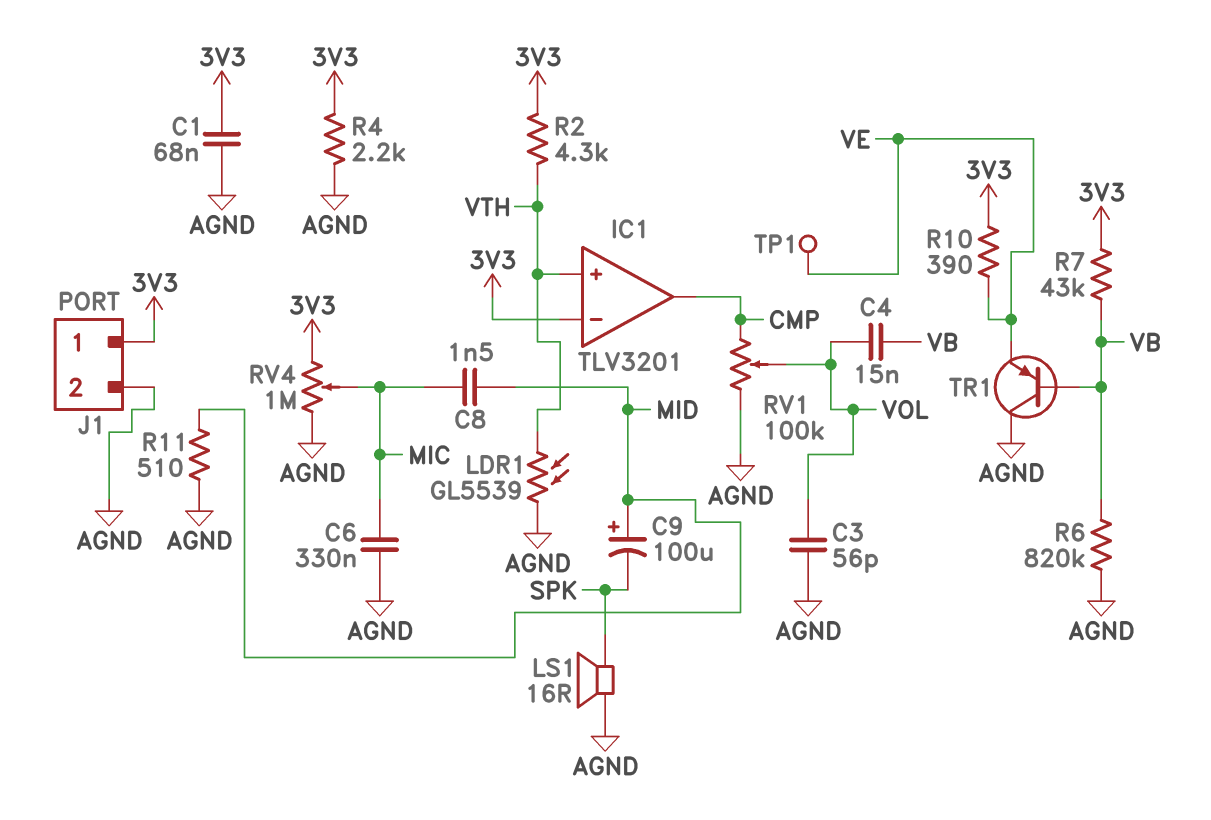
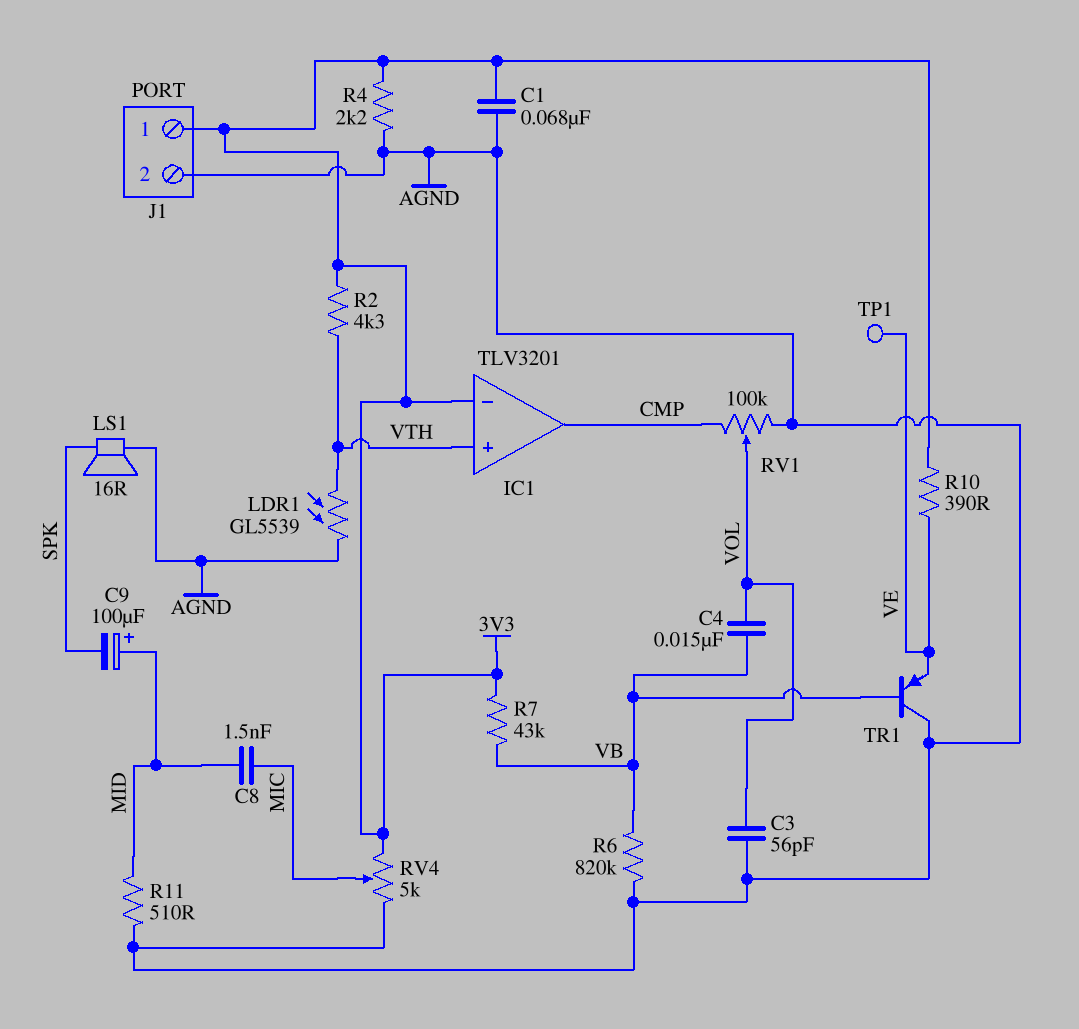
C6: 330nF (AGND, MIC) -> none
RV4: 1M (3V3, AGND, wiper MIC) -> 5k (3V3, AGND, wiper MIC)

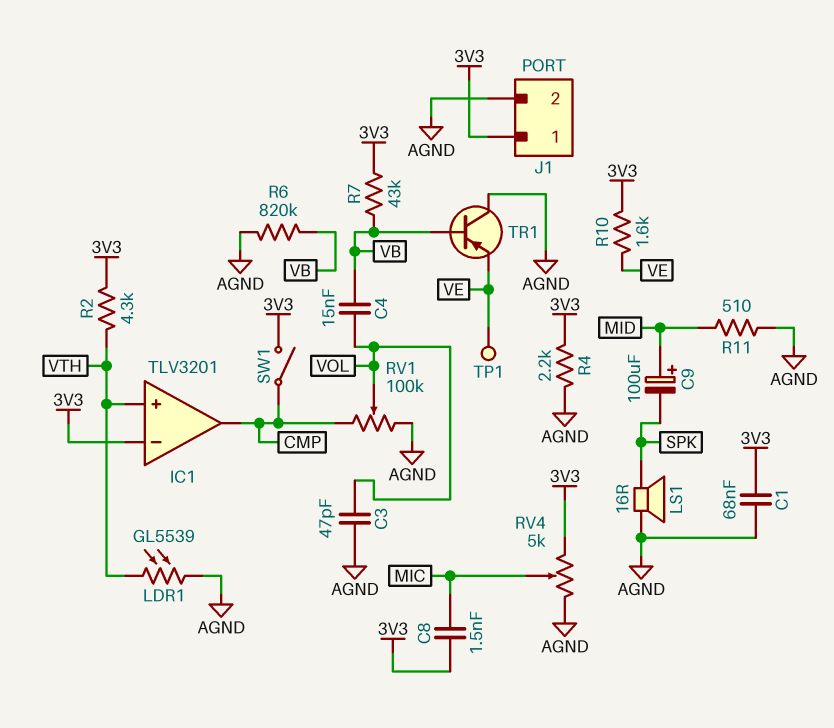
C3: 56pF (AGND, VOL) -> 47pF (AGND, VOL)
C8: 1.5nF (MIC, MID) -> 1.5nF (3V3, MIC)
R10: 390 (3V3, VE) -> 1.6k (3V3, VE)
SW1: none -> switch (3V3, CMP)

